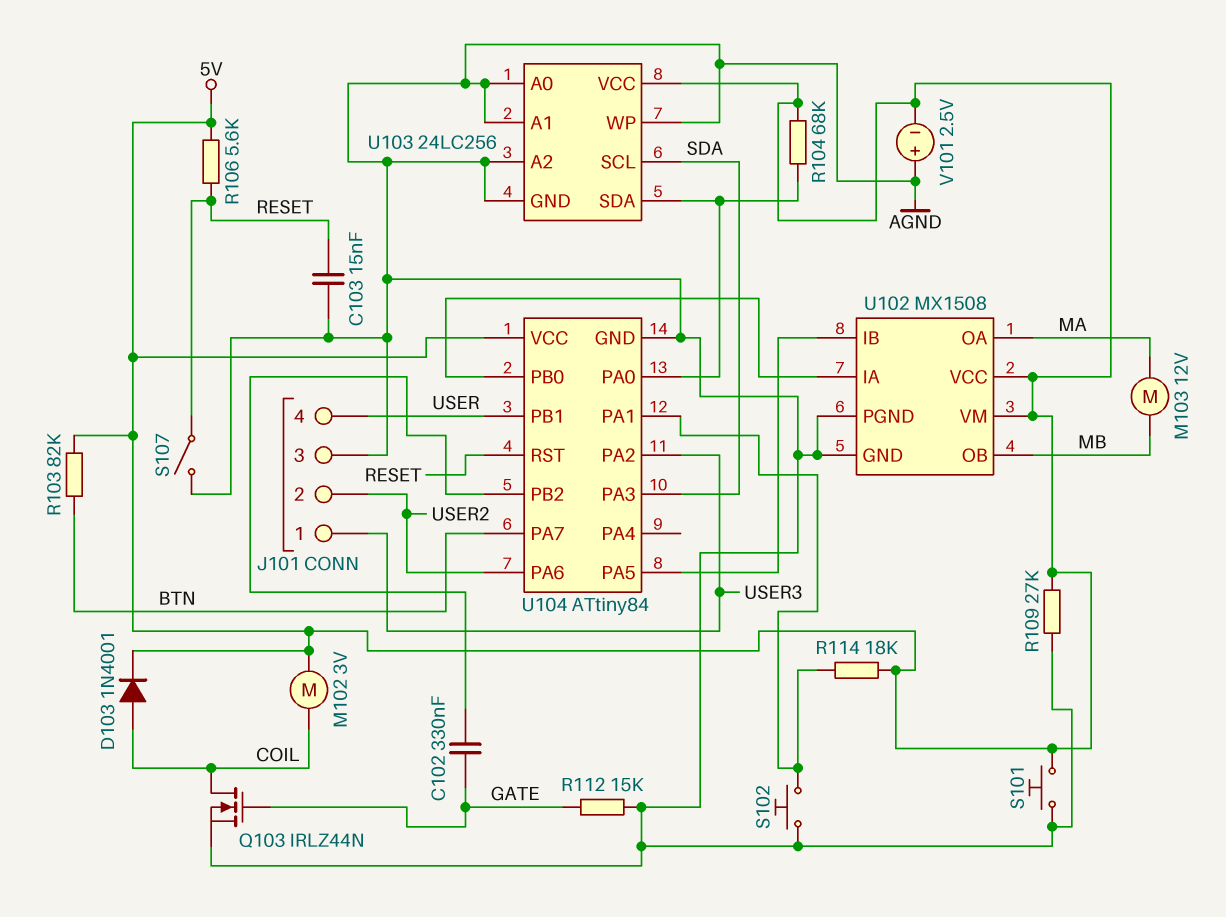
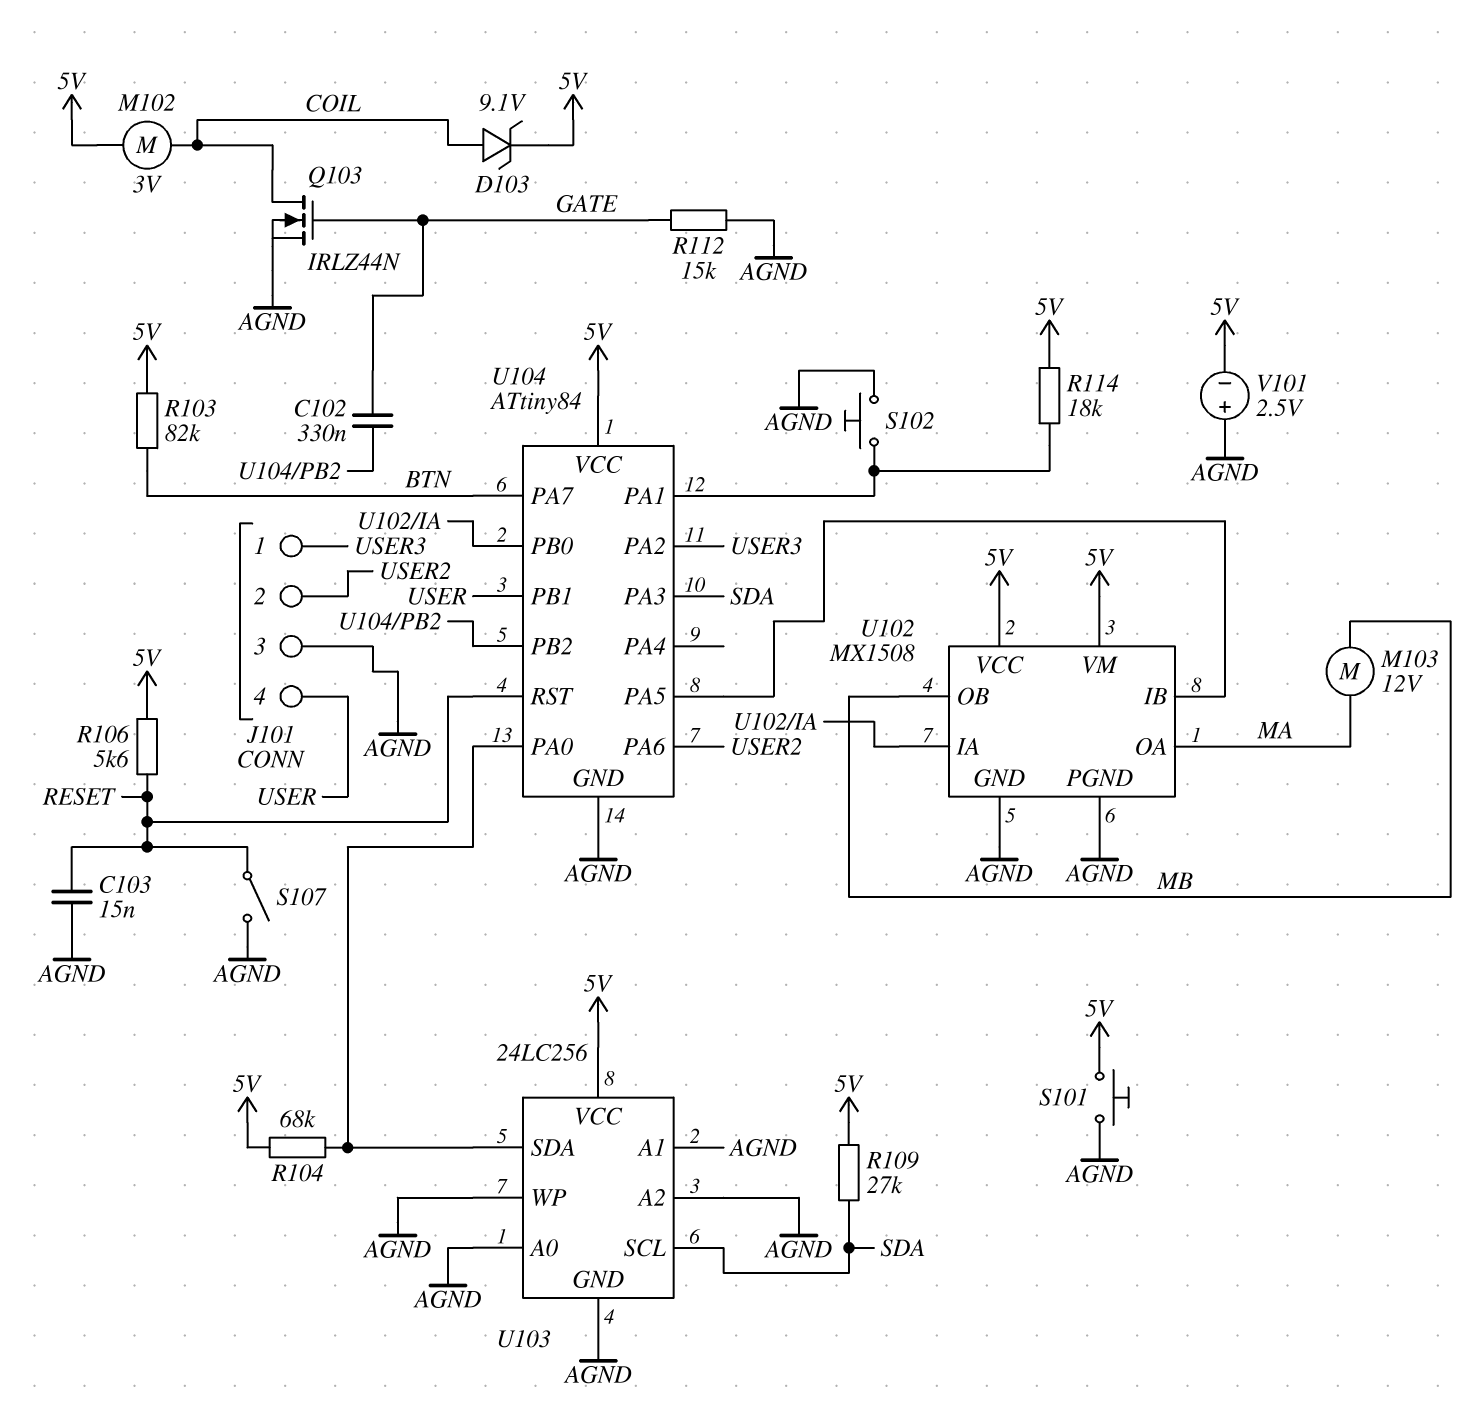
D103: diode 1N4001 (A COIL, K 5V) -> zener 9.1V (A COIL, K 5V)
R109: 27k (5V, AGND) -> 27k (5V, SDA)

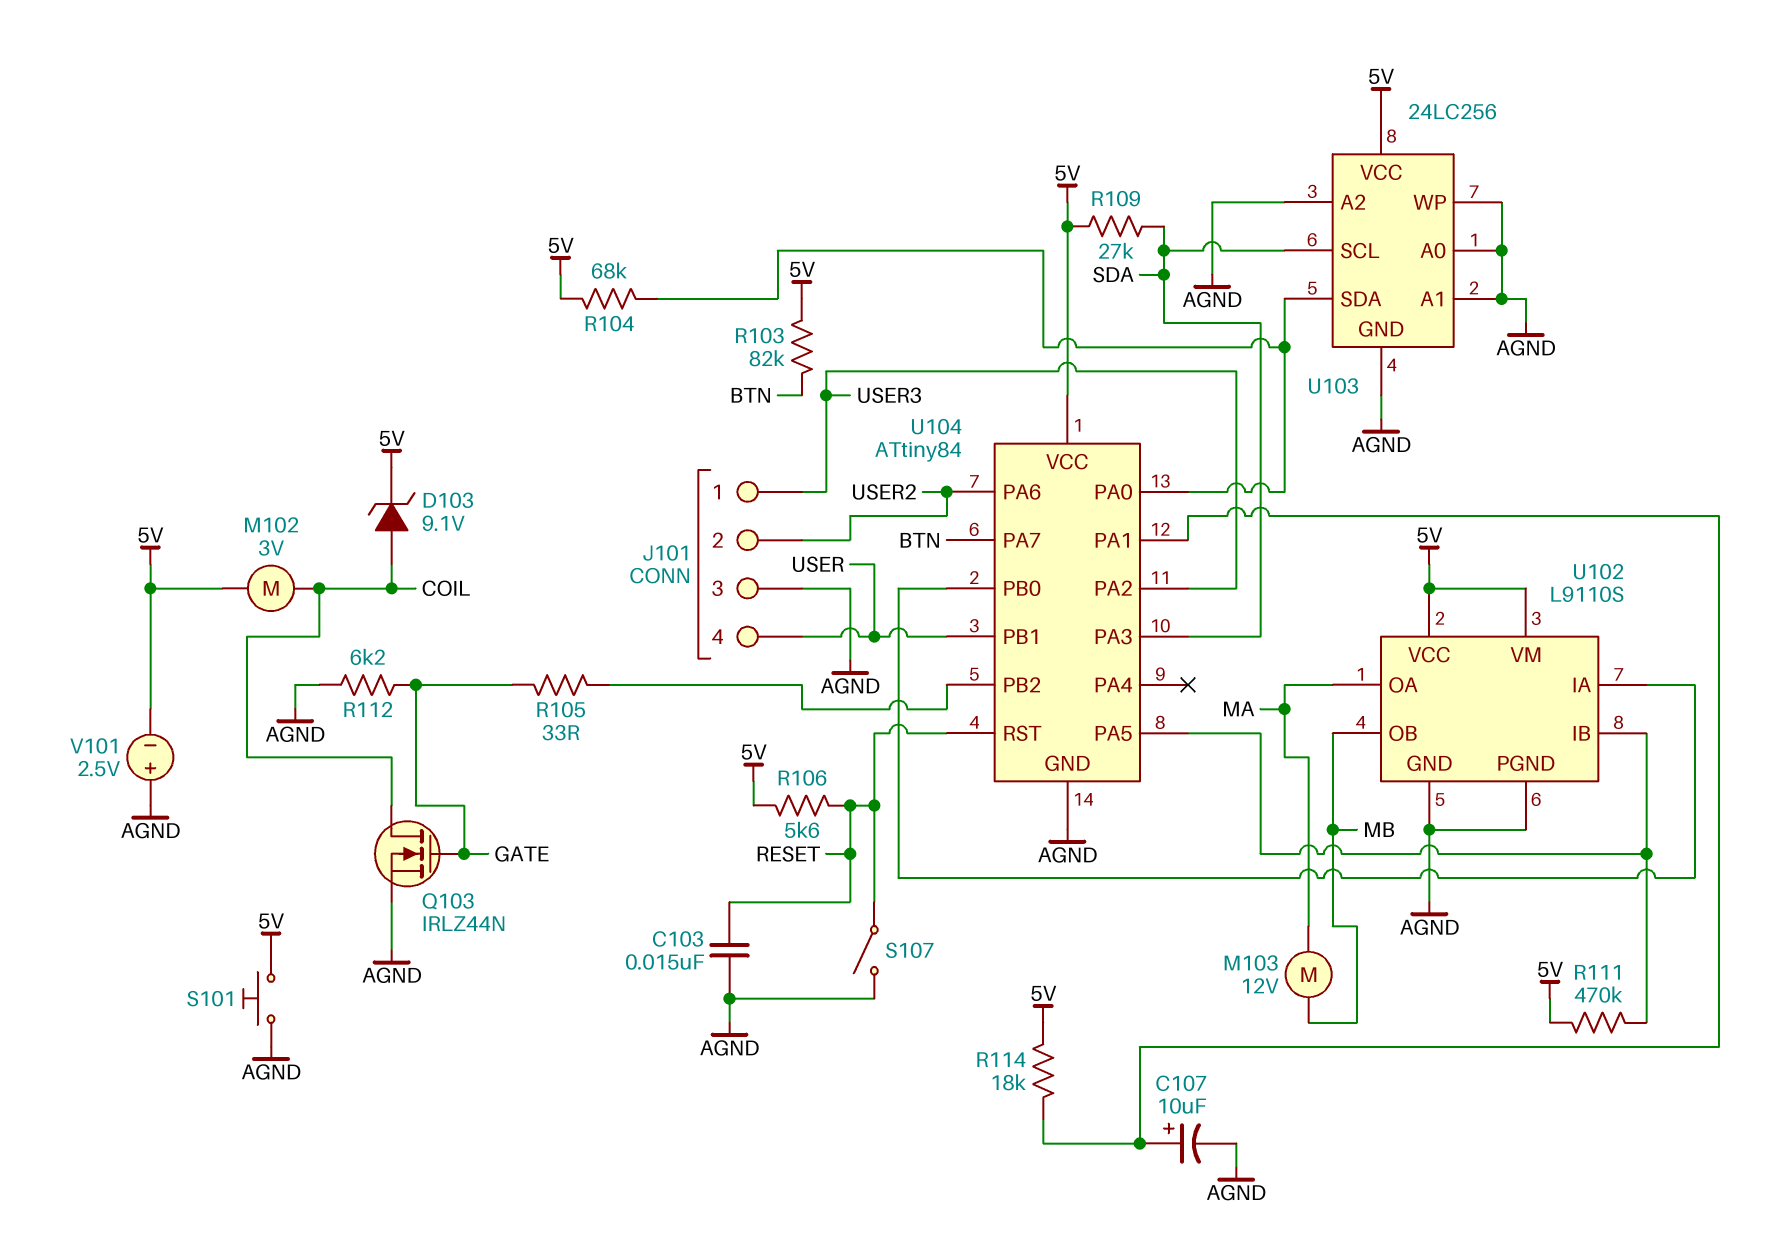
C102: 330nF (GATE, U104/PB2) -> none
C107: none -> 10uF (plus U104/PA1, minus AGND)
R105: none -> 33 (GATE, U104/PB2)
R111: none -> 470k (5V, U102/IB)
R112: 15k (AGND, GATE) -> 6.2k (AGND, GATE)
S102: button (AGND, U104/PA1) -> none
U102: MX1508 -> L9110S

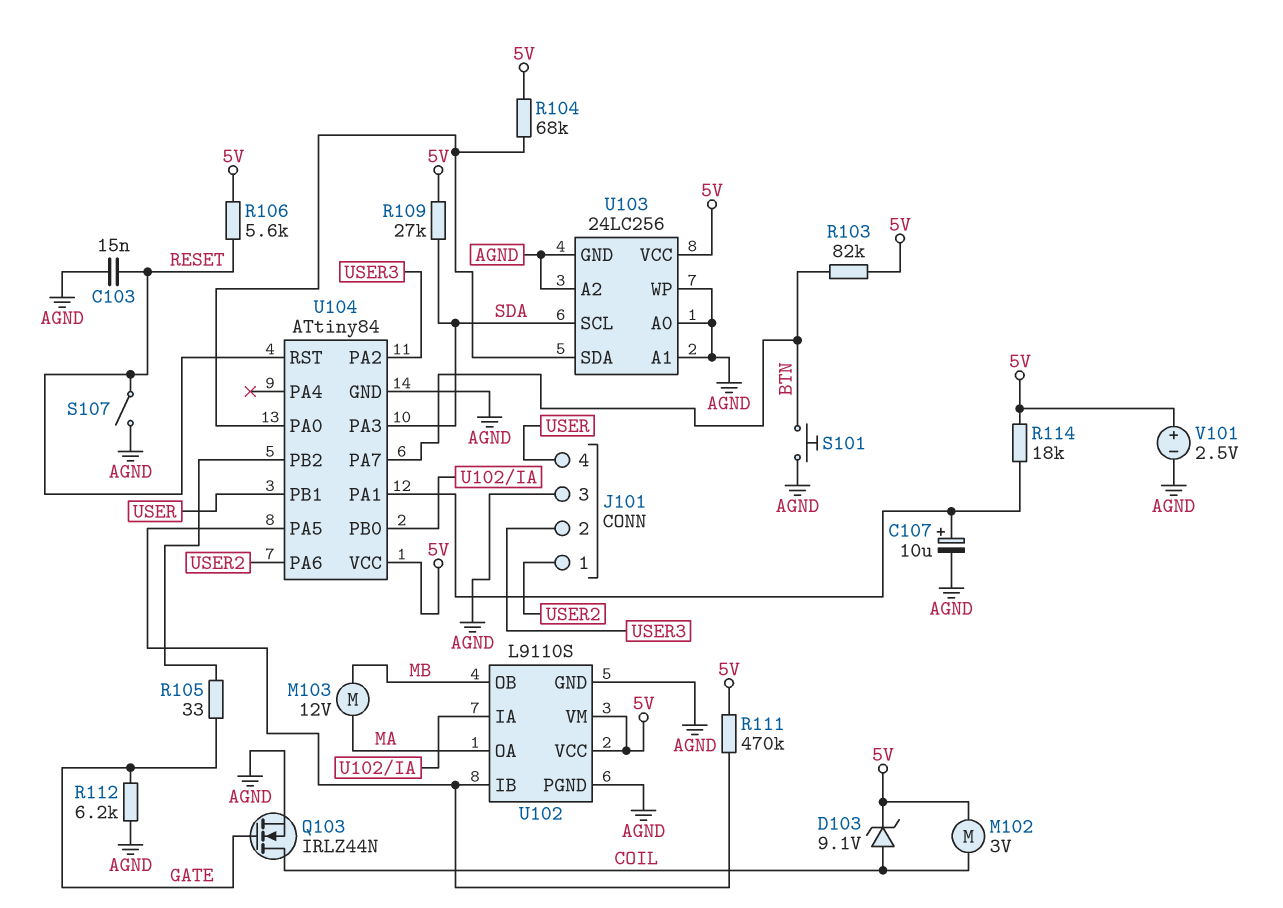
J101 pin 1: USER3 -> USER2
J101 pin 2: USER2 -> USER3
S101: button (5V, AGND) -> button (AGND, BTN)
V101: 2.5V (plus AGND, minus 5V) -> 2.5V (plus 5V, minus AGND)

